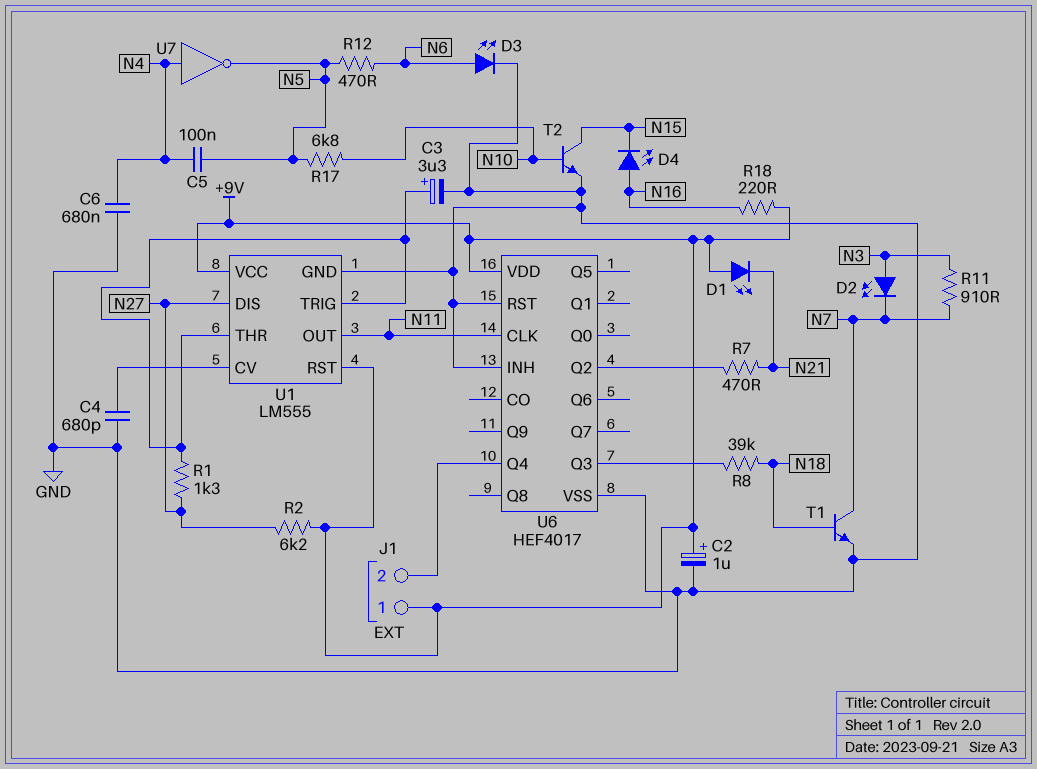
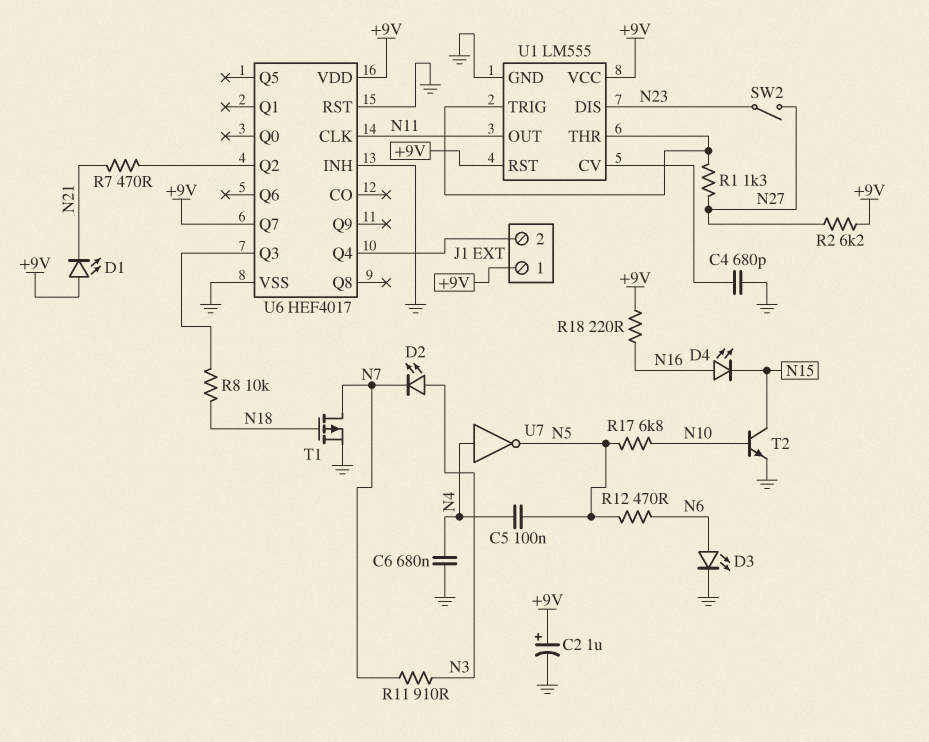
C3: 3.3uF (plus U1/THR, minus GND) -> none
R8: 39k (N18, U6/Q3) -> 10k (N18, U6/Q3)
SW2: none -> switch (N23, N27)
T1: NPN (B N18, C N7, E GND) -> PMOS (G N18, D N7, S GND)
U1 pin DIS: N27 -> N23
U6 pin Q7: none -> +9V

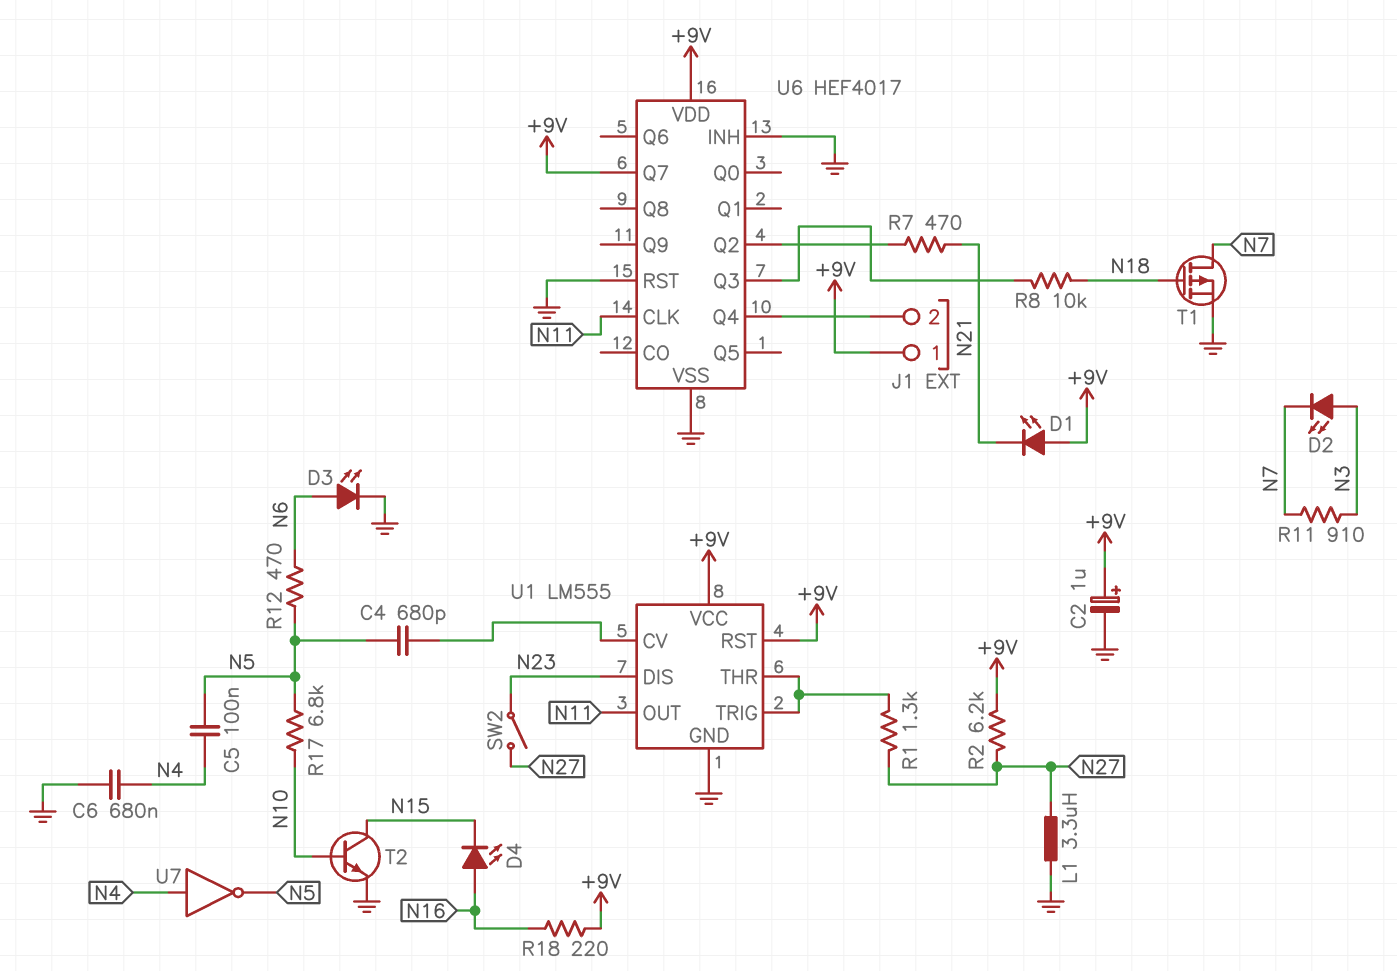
C4: 680pF (GND, U1/CV) -> 680pF (N5, U1/CV)
L1: none -> 3.3uH (GND, N27)

